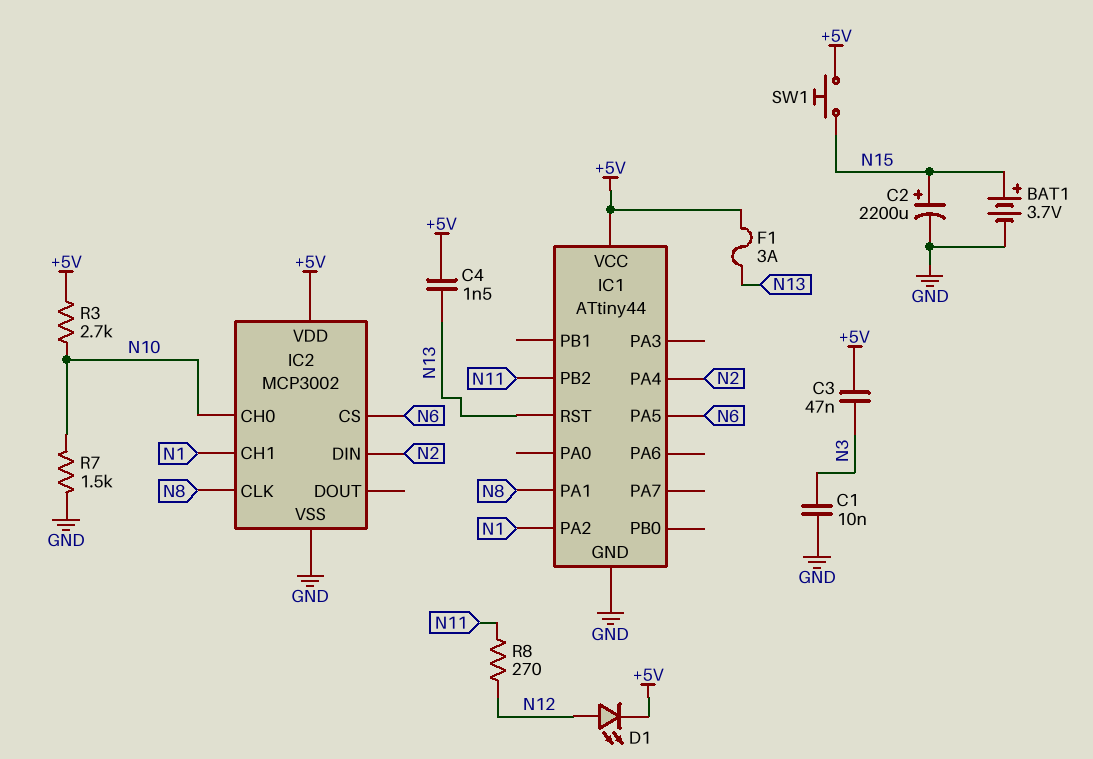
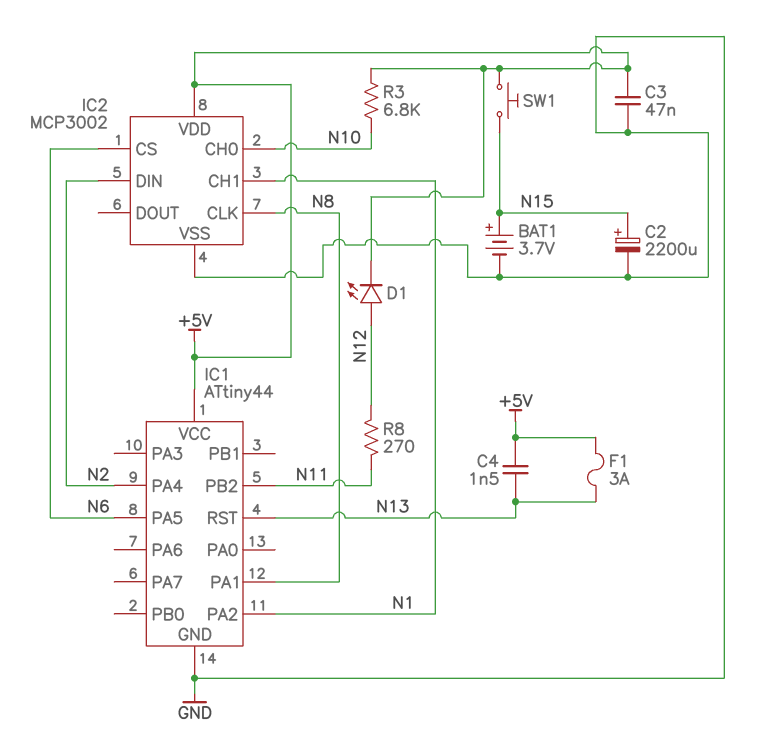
C1: 10nF (GND, N3) -> none
C3: 47nF (+5V, N3) -> 47nF (+5V, GND)
R3: 2.7k (+5V, N10) -> 6.8k (+5V, N10)
R7: 1.5k (GND, N10) -> none

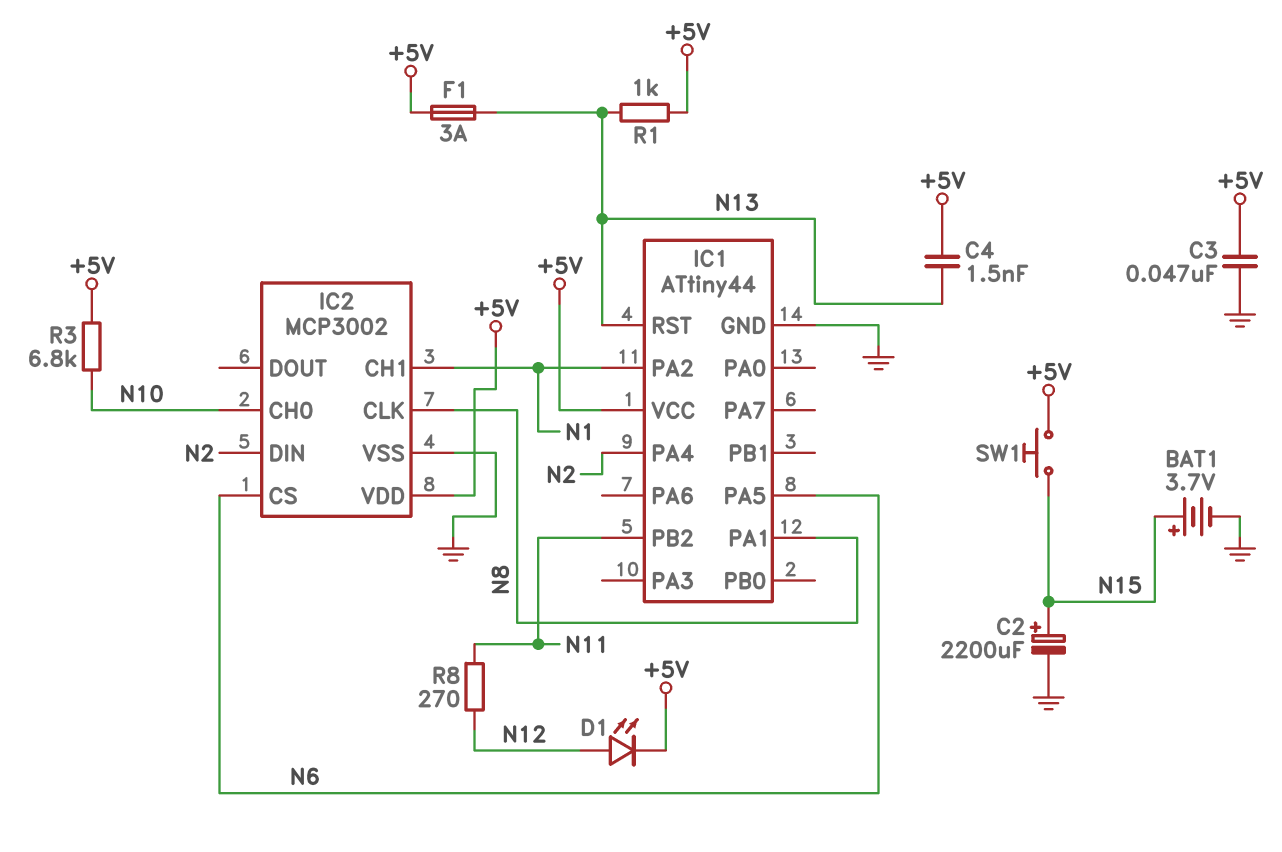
R1: none -> 1k (+5V, N13)

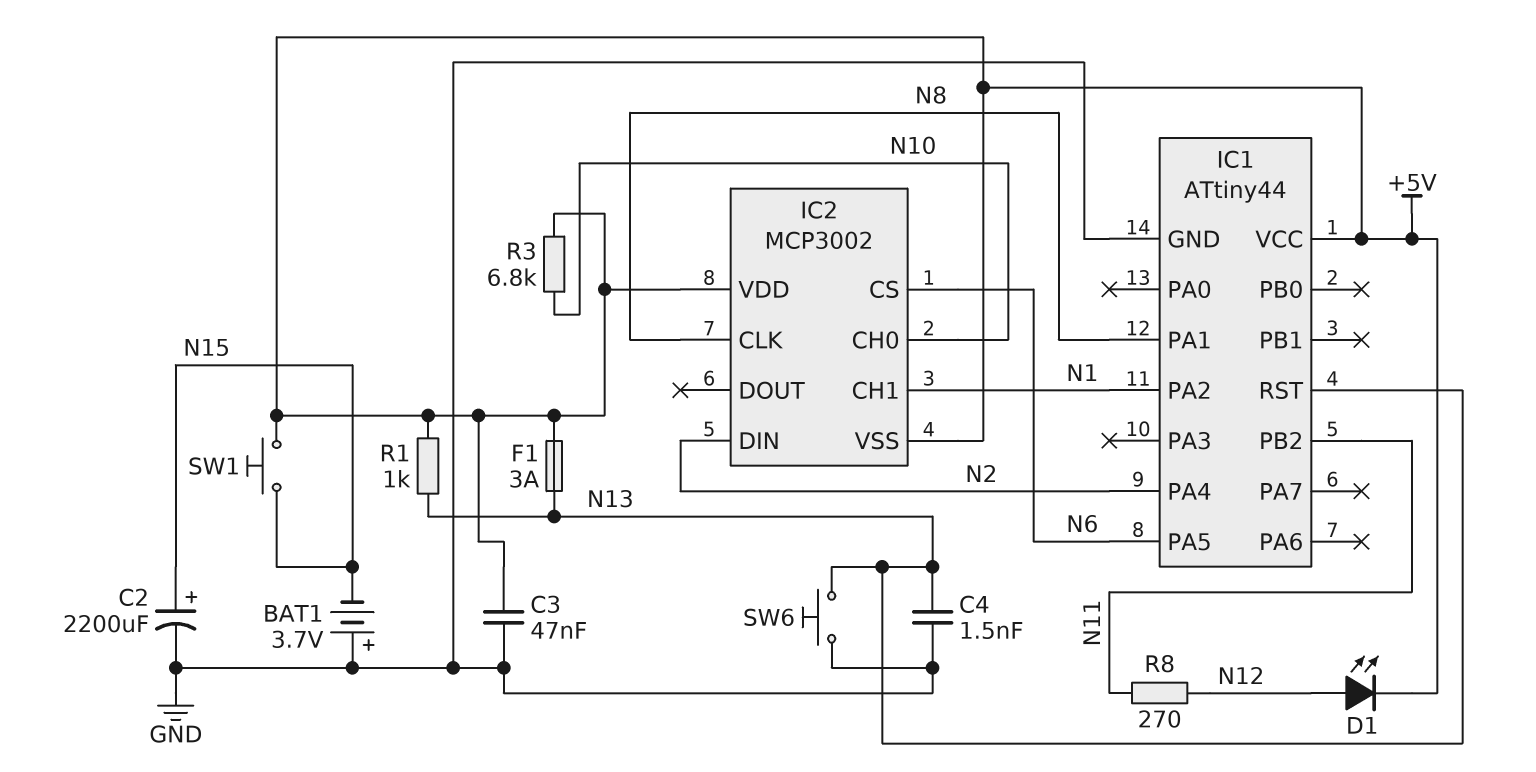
BAT1: 3.7V (plus N15, minus GND) -> 3.7V (plus GND, minus N15)
C4: 1.5nF (+5V, N13) -> 1.5nF (GND, N13)
IC2 pin VSS: GND -> +5V
SW6: none -> button (GND, N13)

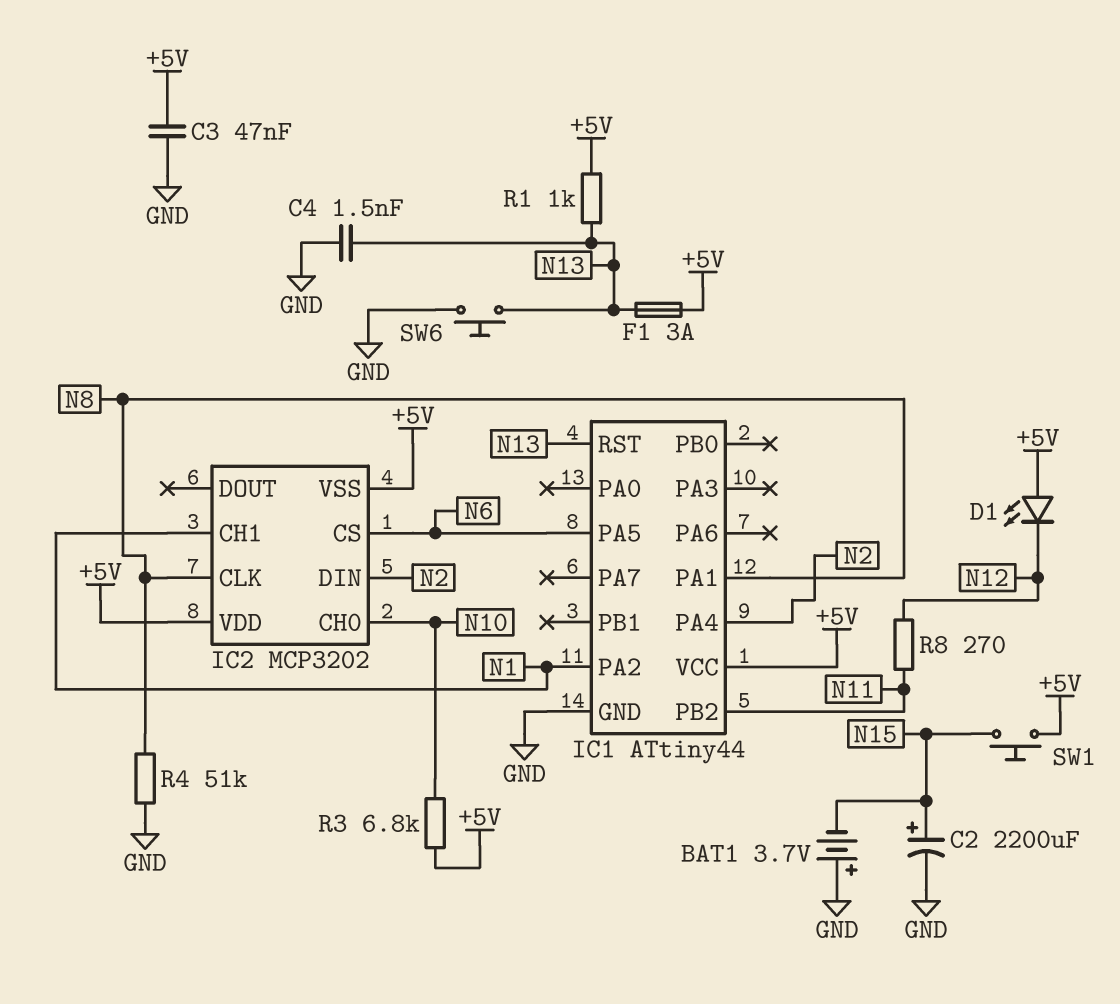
D1: LED (A N12, K +5V) -> LED (A +5V, K N12)
IC2: MCP3002 -> MCP3202
R4: none -> 51k (GND, N8)

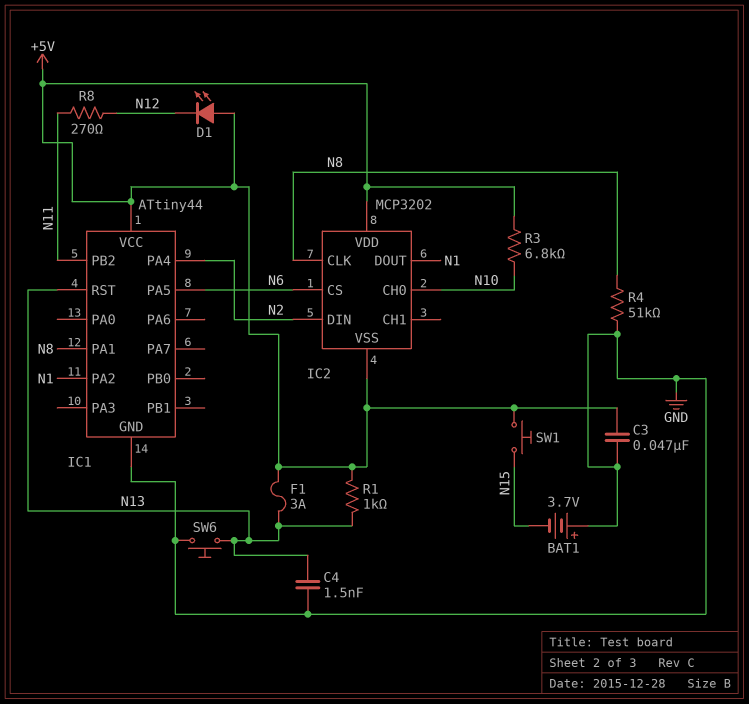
C2: 2200uF (plus N15, minus GND) -> none
IC2 pin CH1: N1 -> none
IC2 pin DOUT: none -> N1

